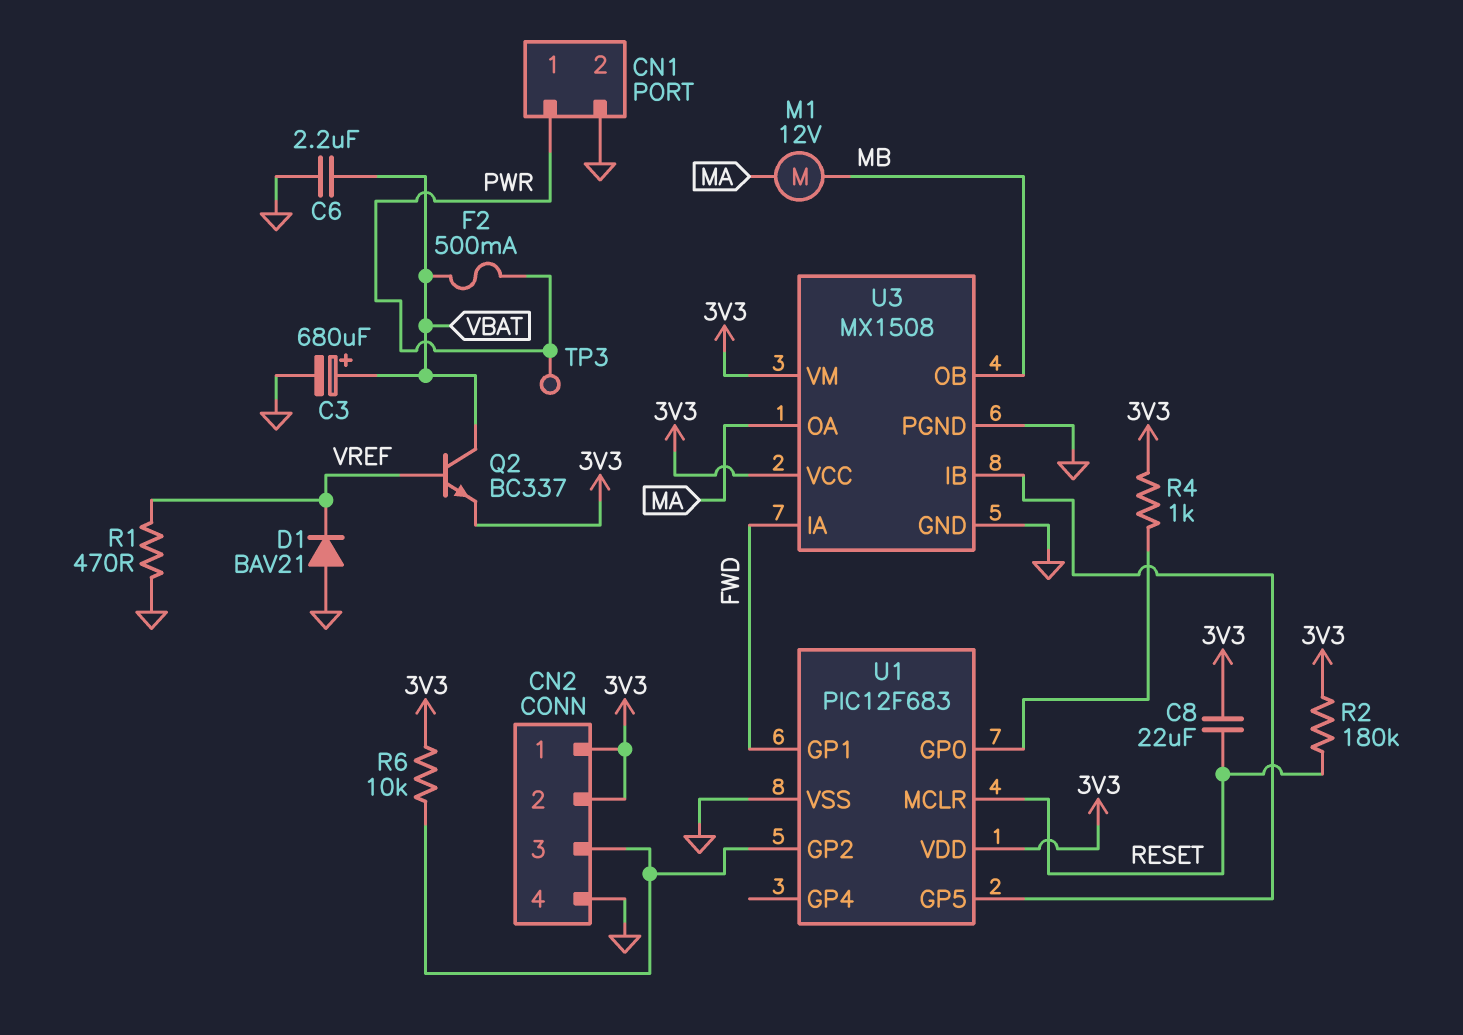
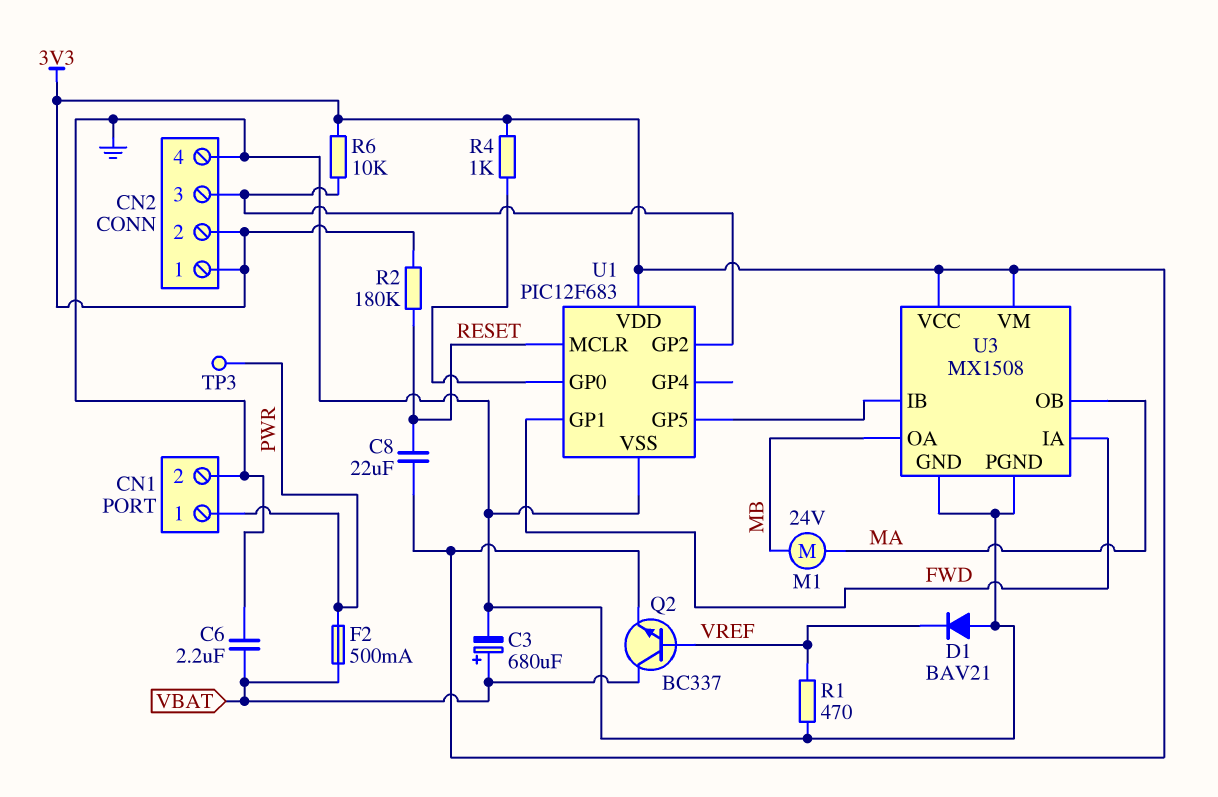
M1: motor 12V (MA, MB) -> motor 24V (MA, MB)
U3 pin OA: MA -> MB
U3 pin OB: MB -> MA

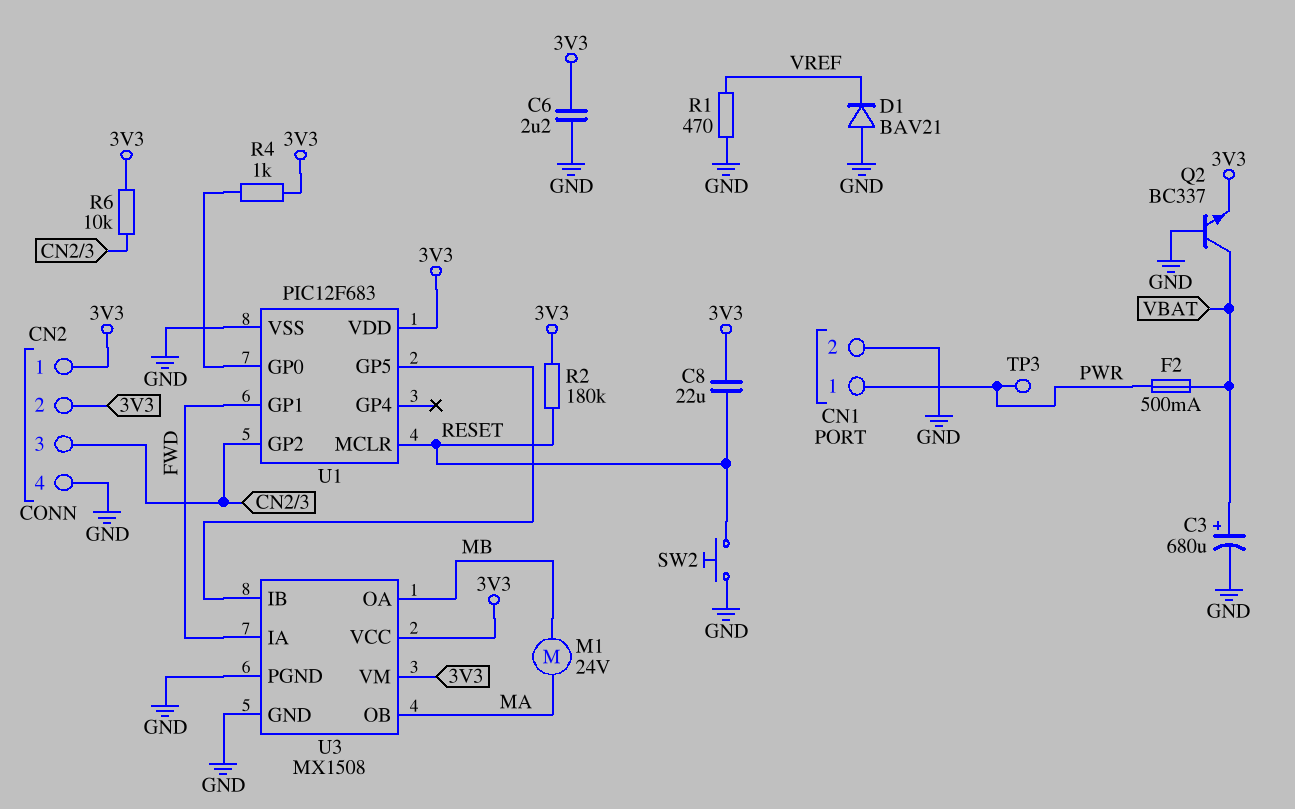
C6: 2.2uF (GND, VBAT) -> 2.2uF (3V3, GND)
Q2: NPN BC337 (B VREF, C VBAT, E 3V3) -> NPN BC337 (B GND, C VBAT, E 3V3)
SW2: none -> button (GND, RESET)

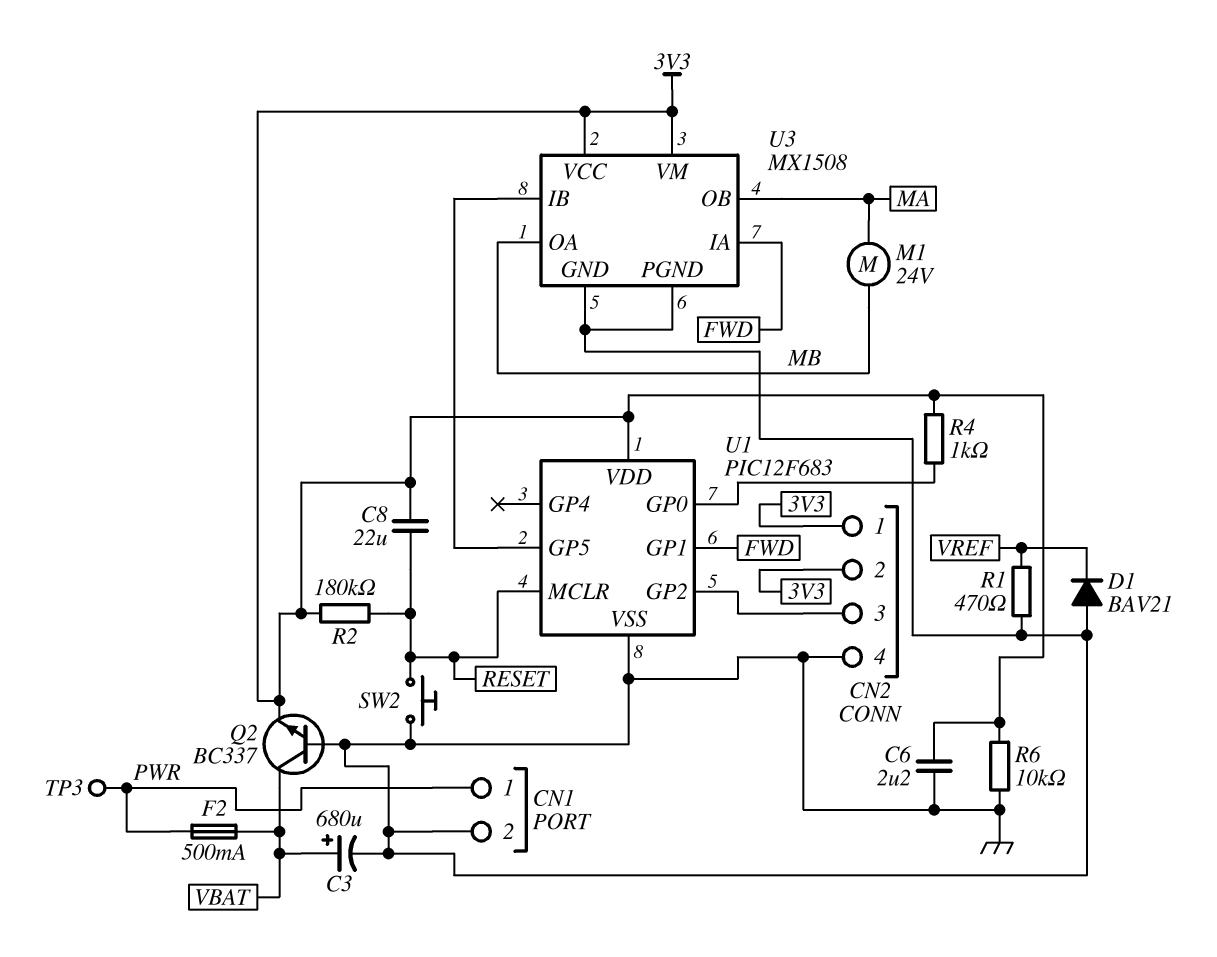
R6: 10k (3V3, CN2/3) -> 10k (3V3, GND)

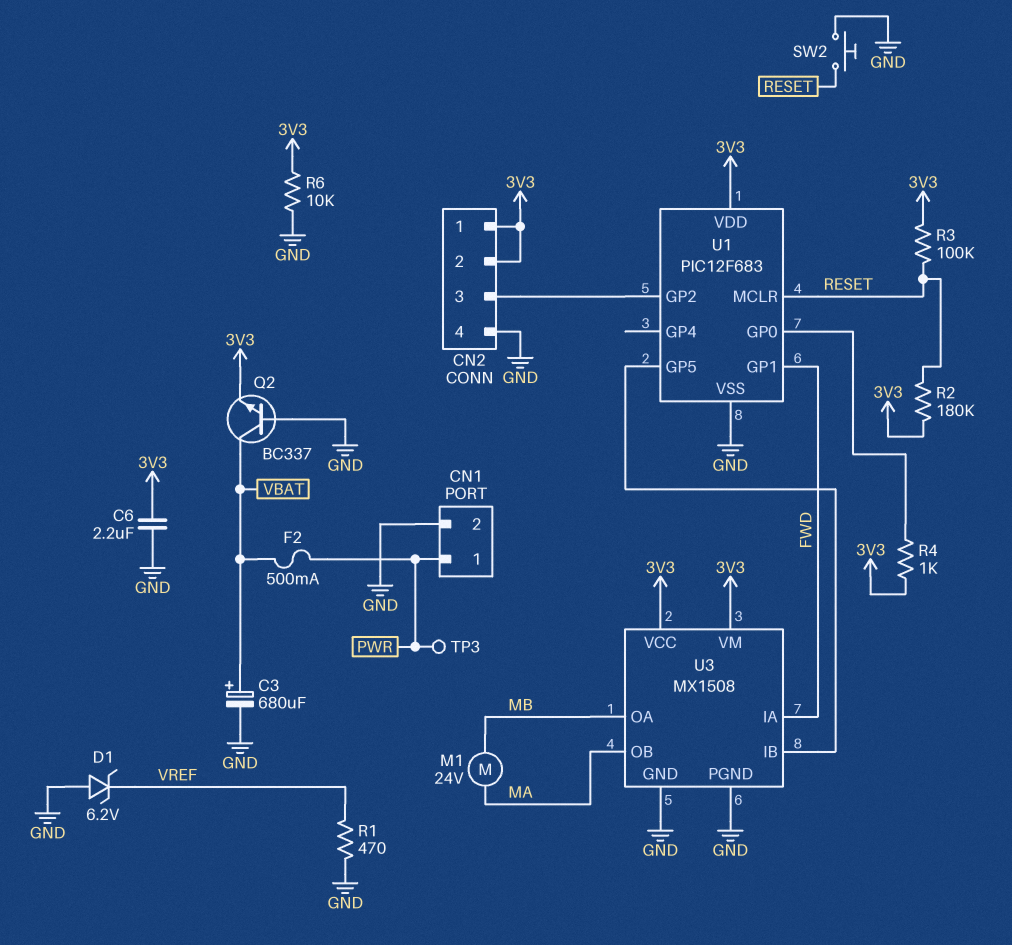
C8: 22uF (3V3, RESET) -> none
D1: diode BAV21 (A GND, K VREF) -> zener 6.2V (A GND, K VREF)
R3: none -> 100k (3V3, RESET)

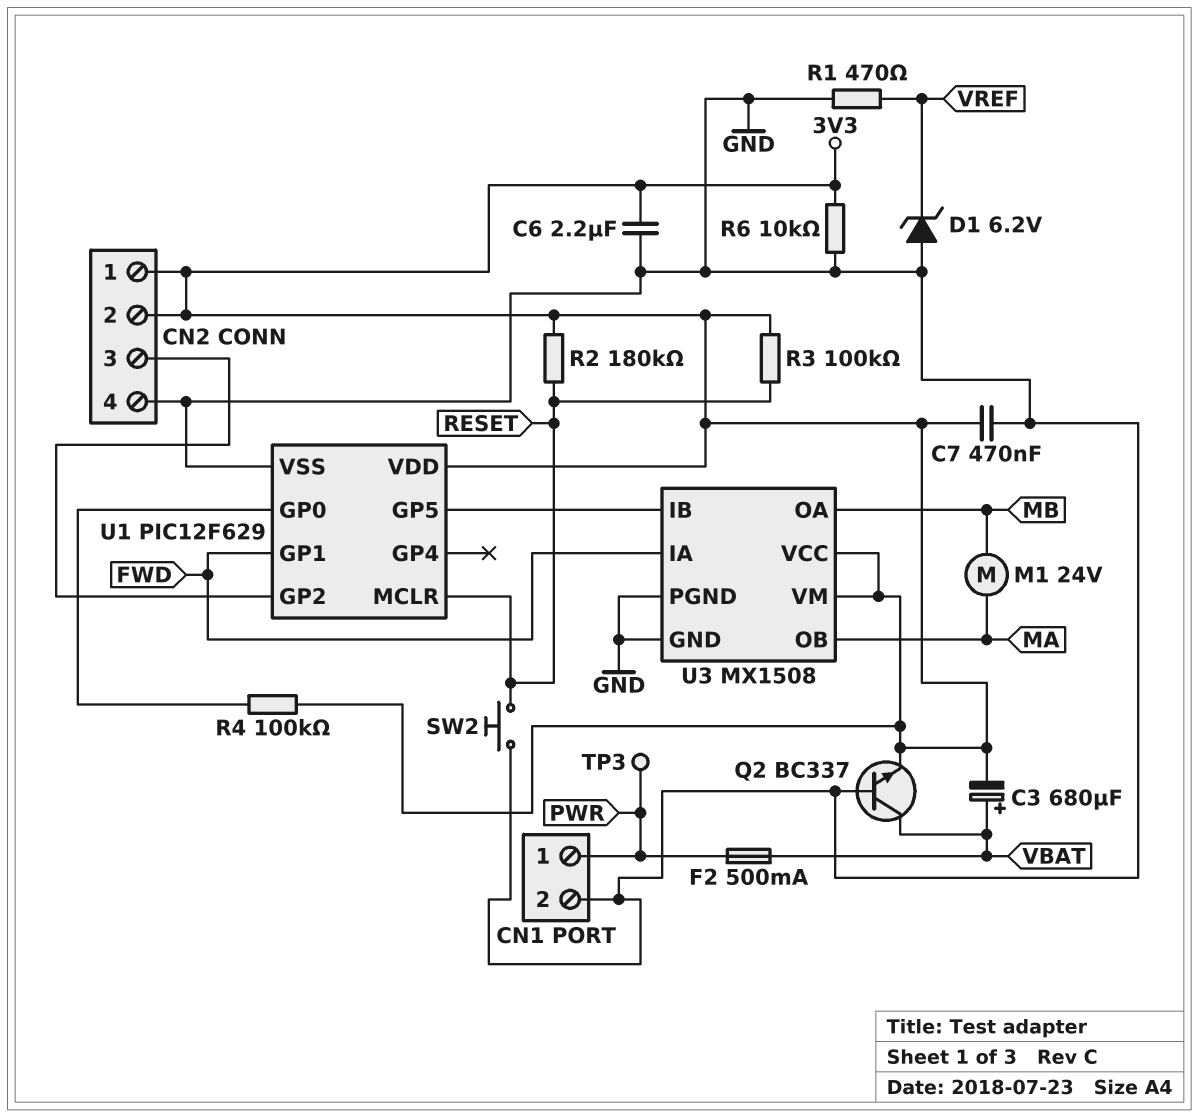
C3: 680uF (plus VBAT, minus GND) -> 680uF (plus VBAT, minus 3V3)
C7: none -> 470nF (3V3, GND)
R4: 1k (3V3, U1/GP0) -> 100k (3V3, U1/GP0)
U1: PIC12F683 -> PIC12F629

